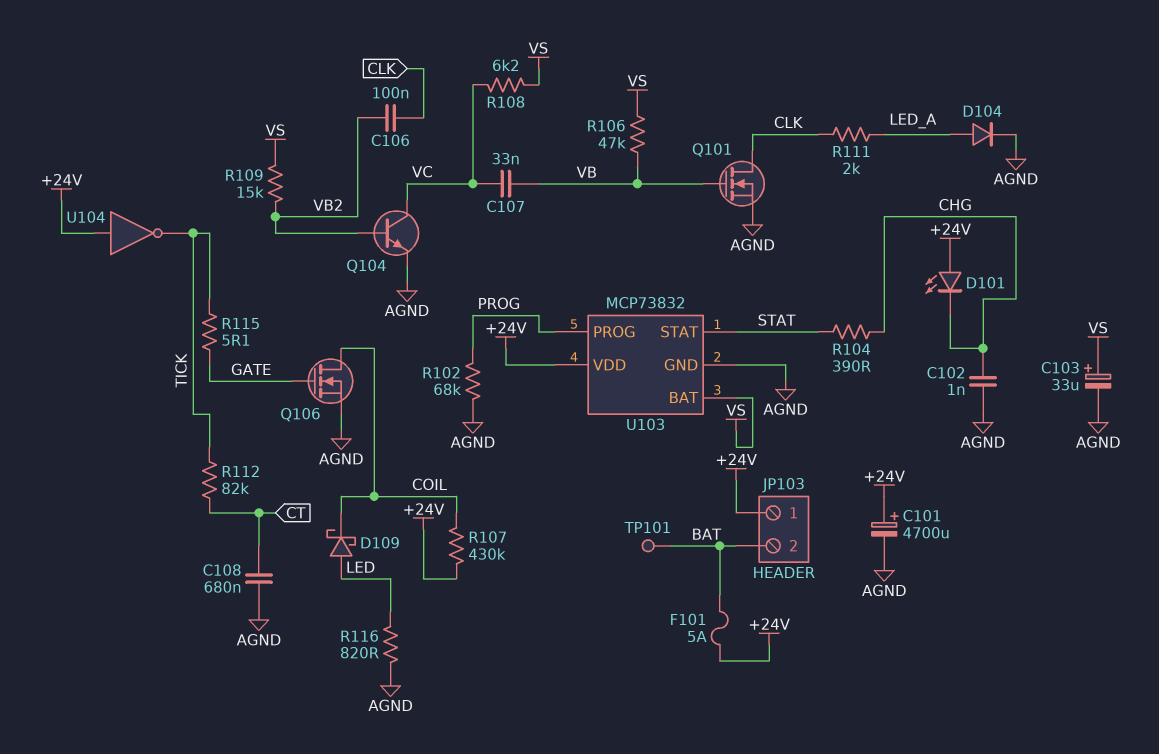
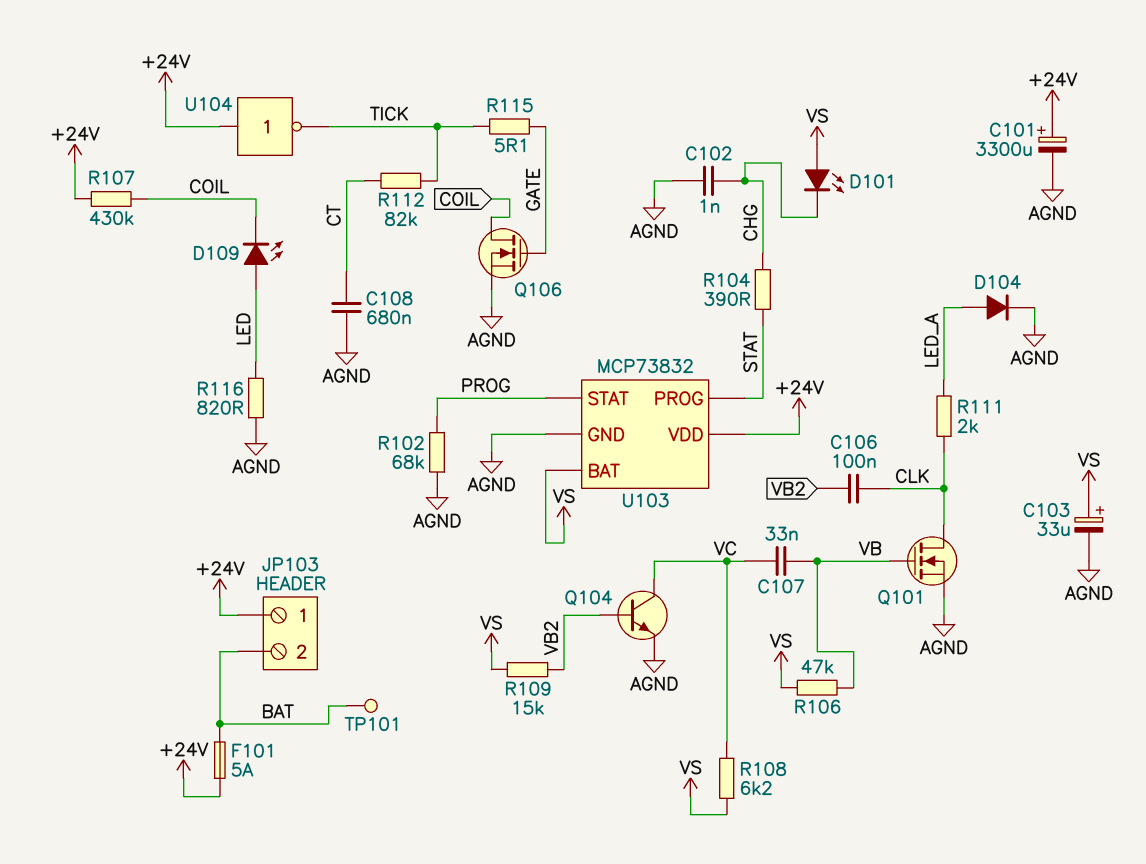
C101: 4700uF (plus +24V, minus AGND) -> 3300uF (plus +24V, minus AGND)
D101: LED (A +24V, K CHG) -> LED (A VS, K CHG)
D109: schottky (A LED, K COIL) -> LED (A LED, K COIL)
U103 pin PROG: PROG -> STAT
U103 pin STAT: STAT -> PROG

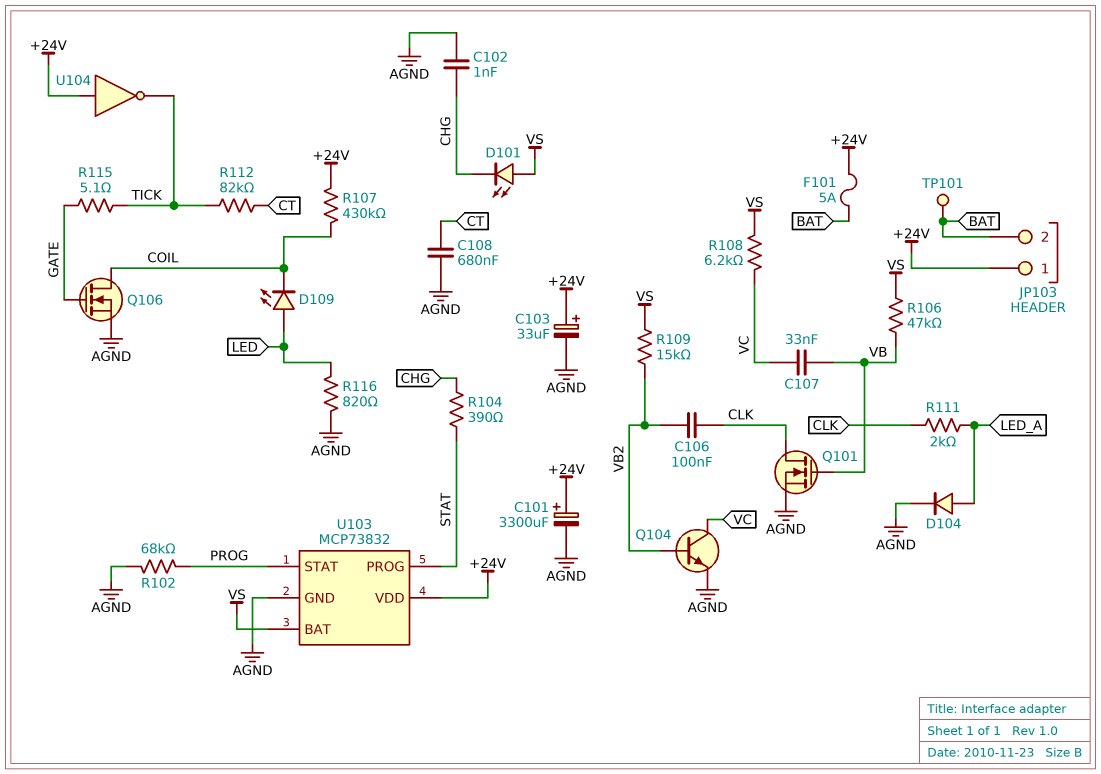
C103: 33uF (plus VS, minus AGND) -> 33uF (plus +24V, minus AGND)

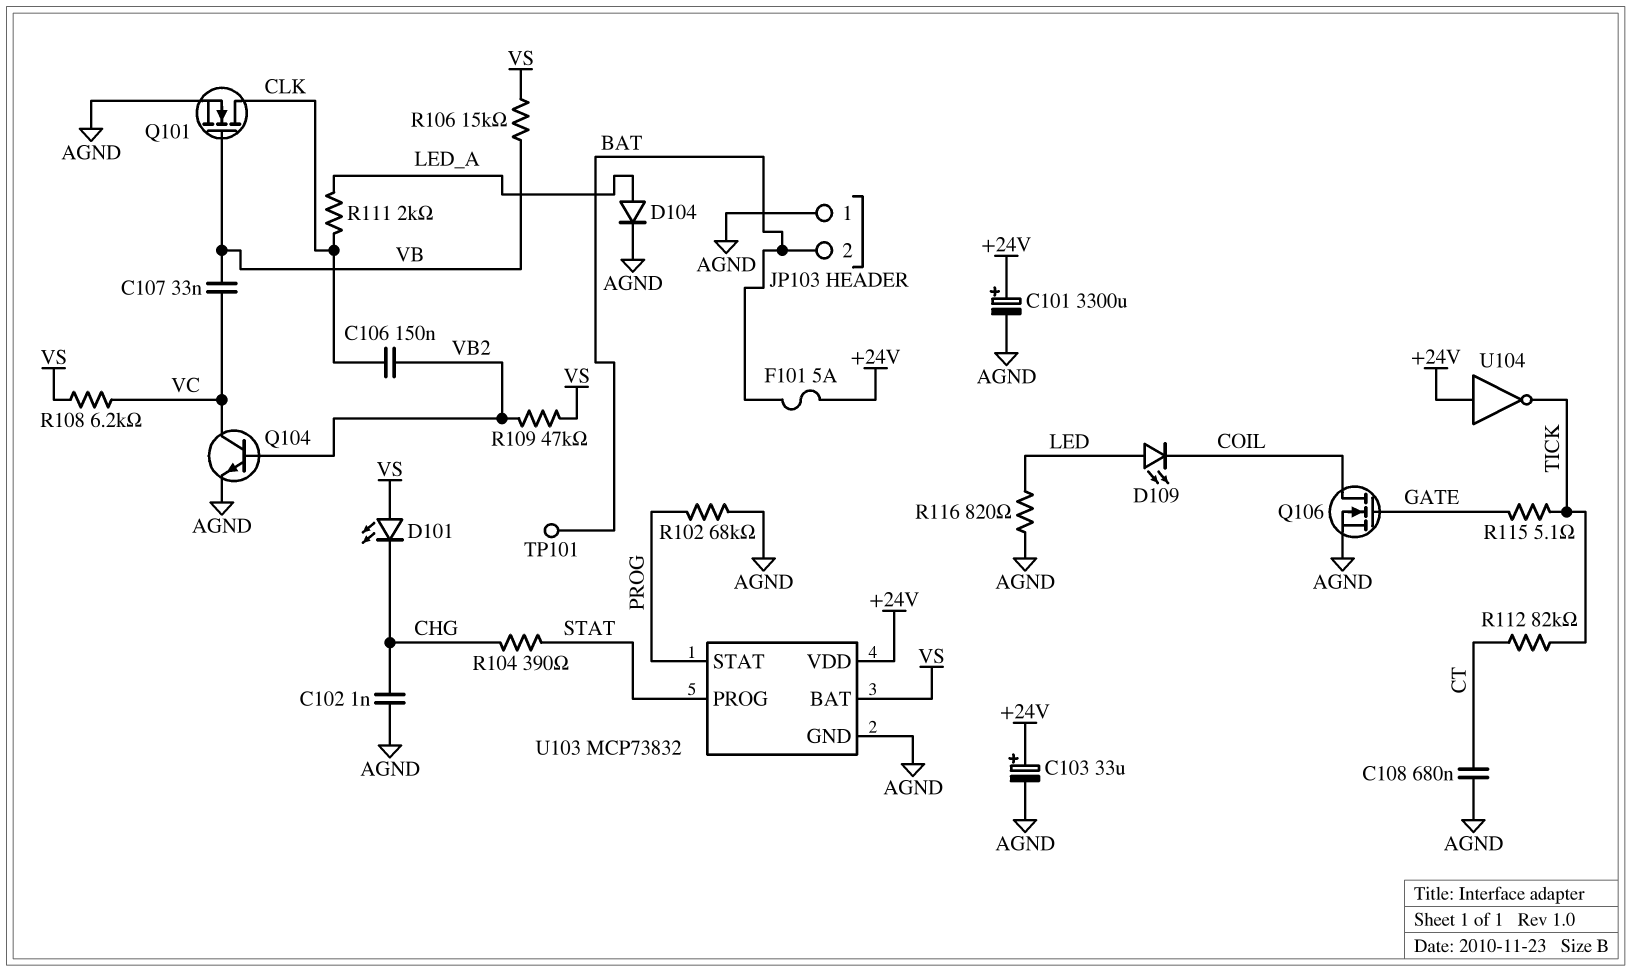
C106: 100nF (CLK, VB2) -> 150nF (CLK, VB2)
JP103 pin 1: +24V -> AGND
R106: 47k (VB, VS) -> 15k (VB, VS)
R107: 430k (+24V, COIL) -> none
R109: 15k (VB2, VS) -> 47k (VB2, VS)

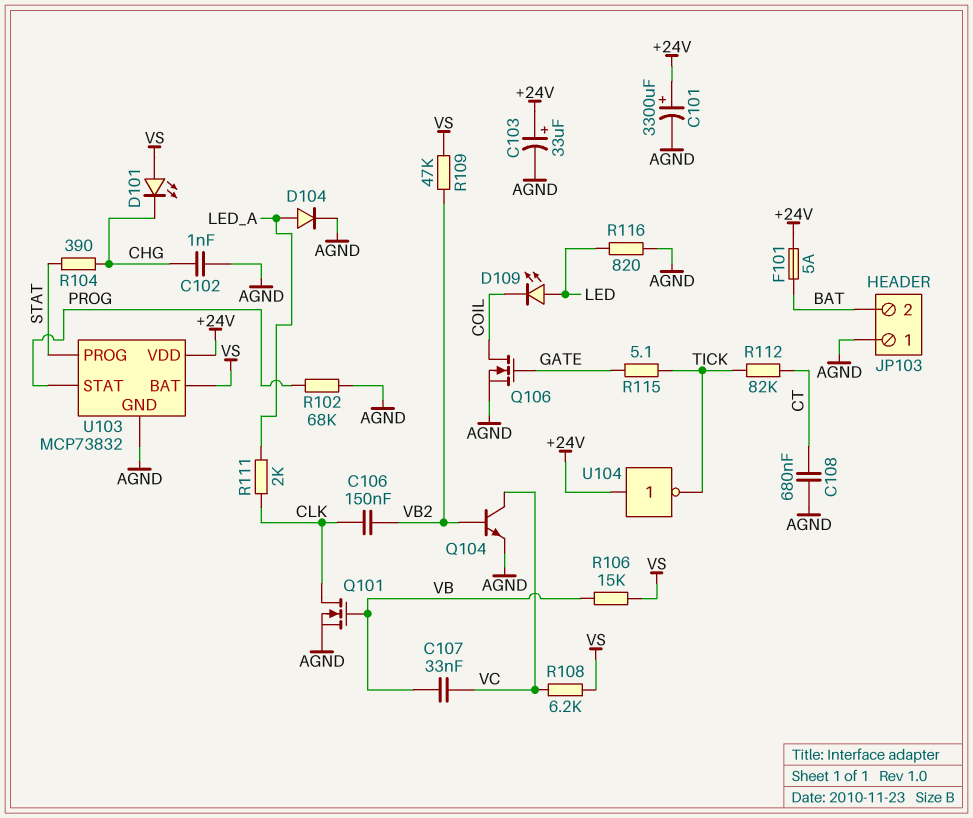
TP101: test point (BAT) -> none

